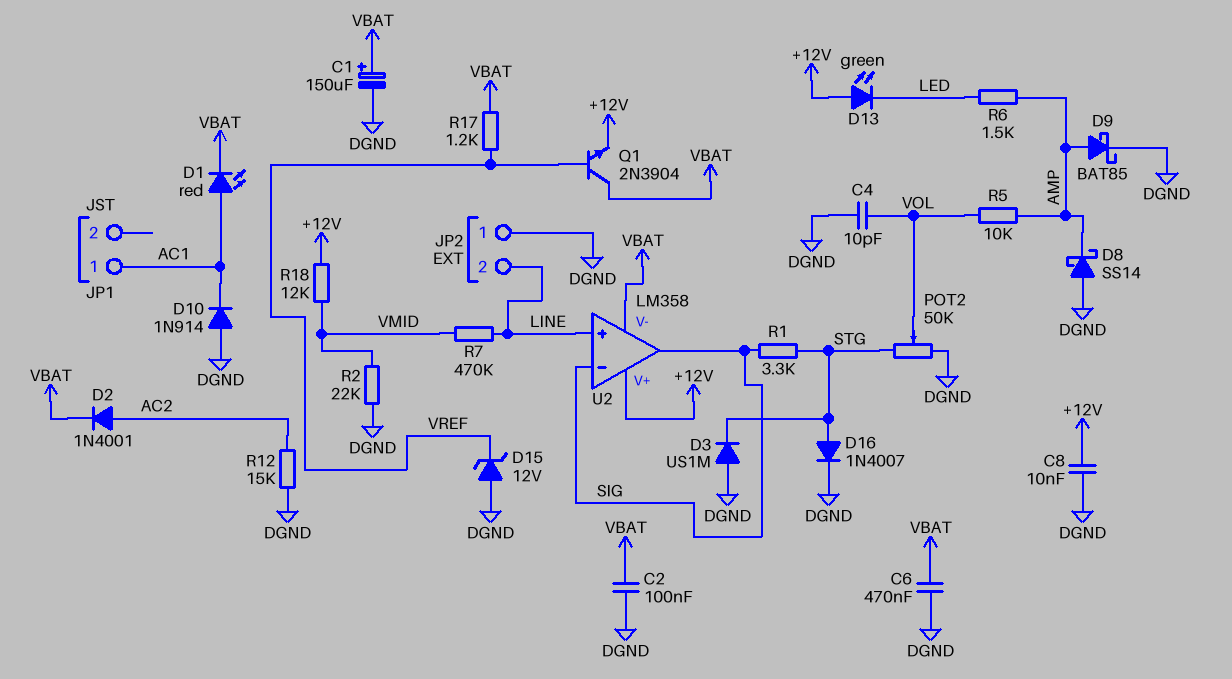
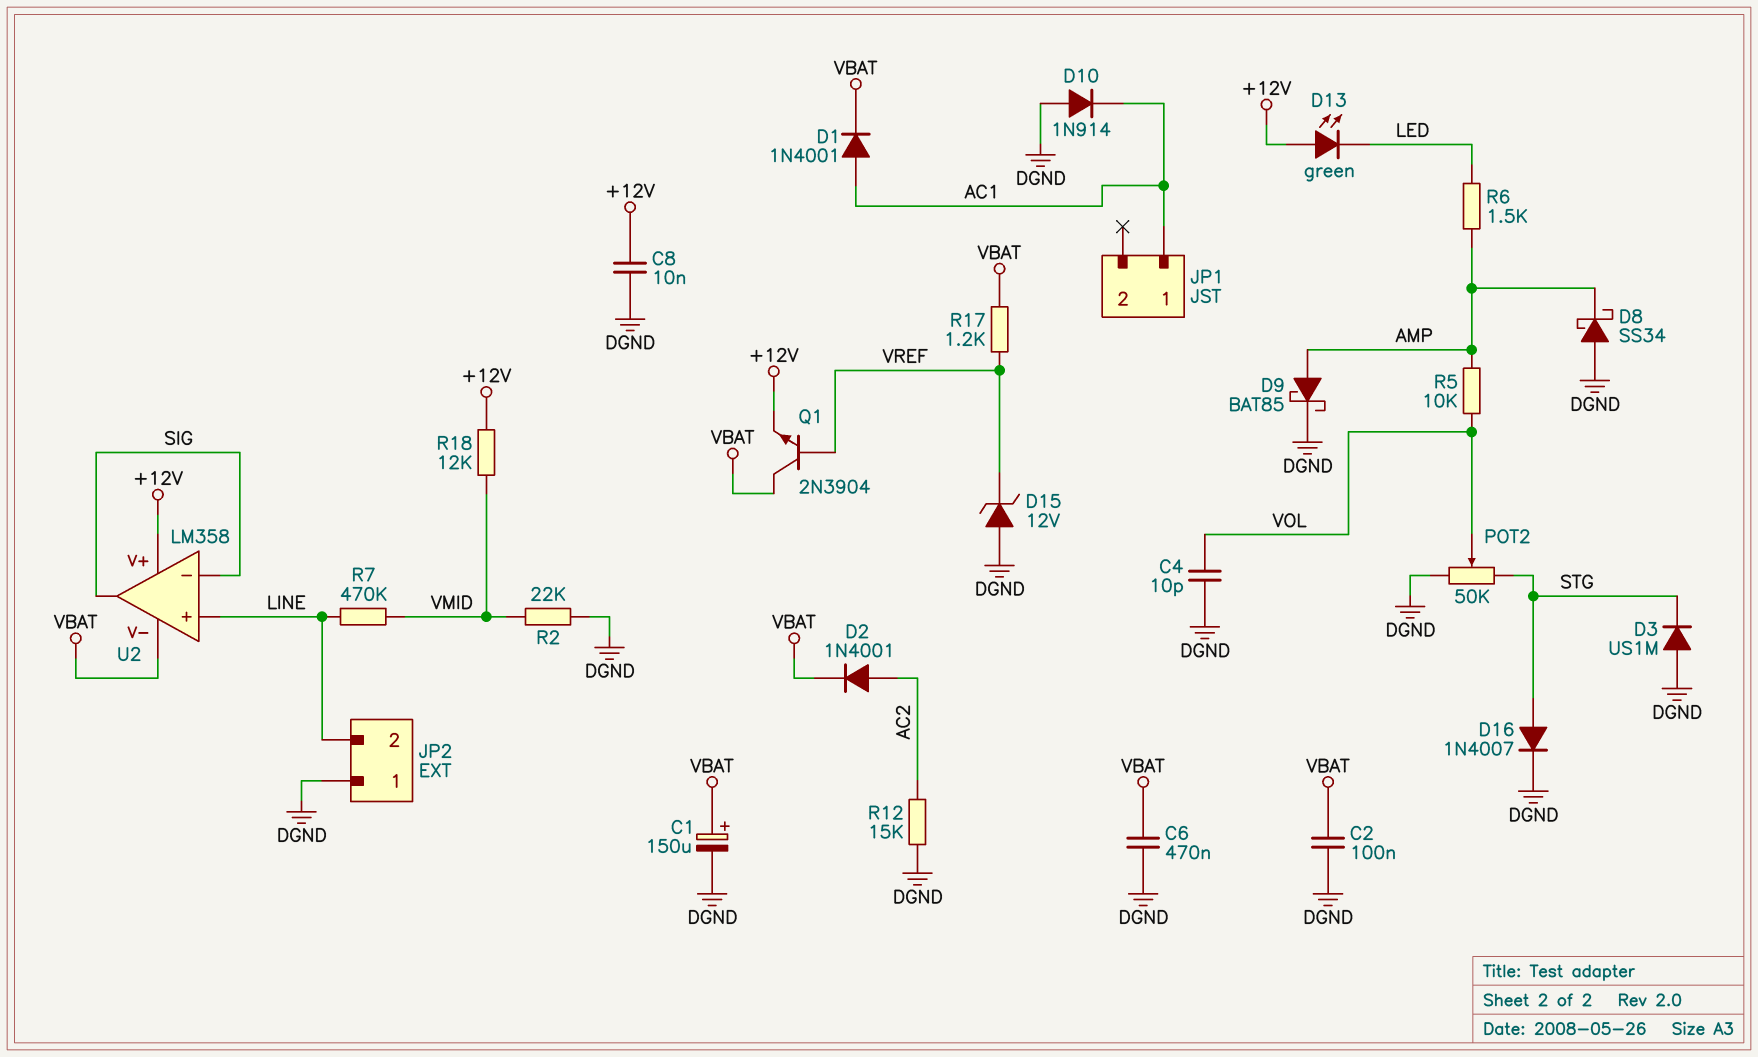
D1: LED red (A AC1, K VBAT) -> diode 1N4001 (A AC1, K VBAT)
D8: schottky SS14 (A DGND, K AMP) -> schottky SS34 (A DGND, K AMP)
R1: 3.3k (SIG, STG) -> none

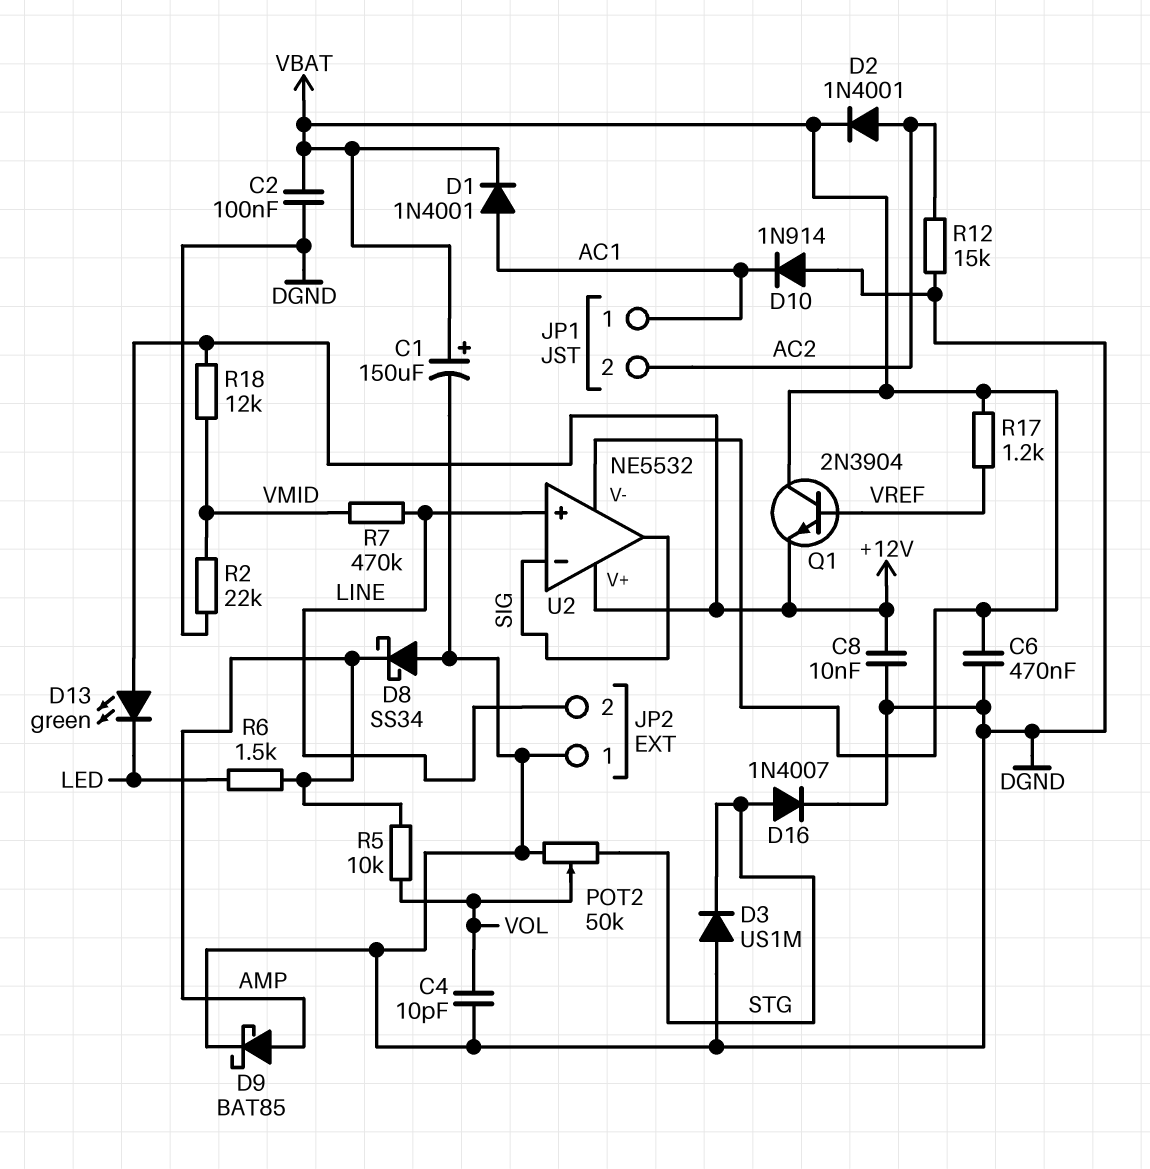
D15: zener 12V (A DGND, K VREF) -> none
JP1 pin 2: none -> AC2
U2: LM358 -> NE5532

